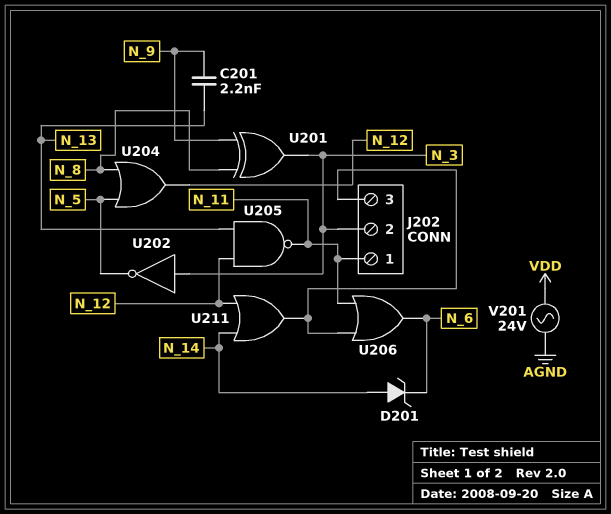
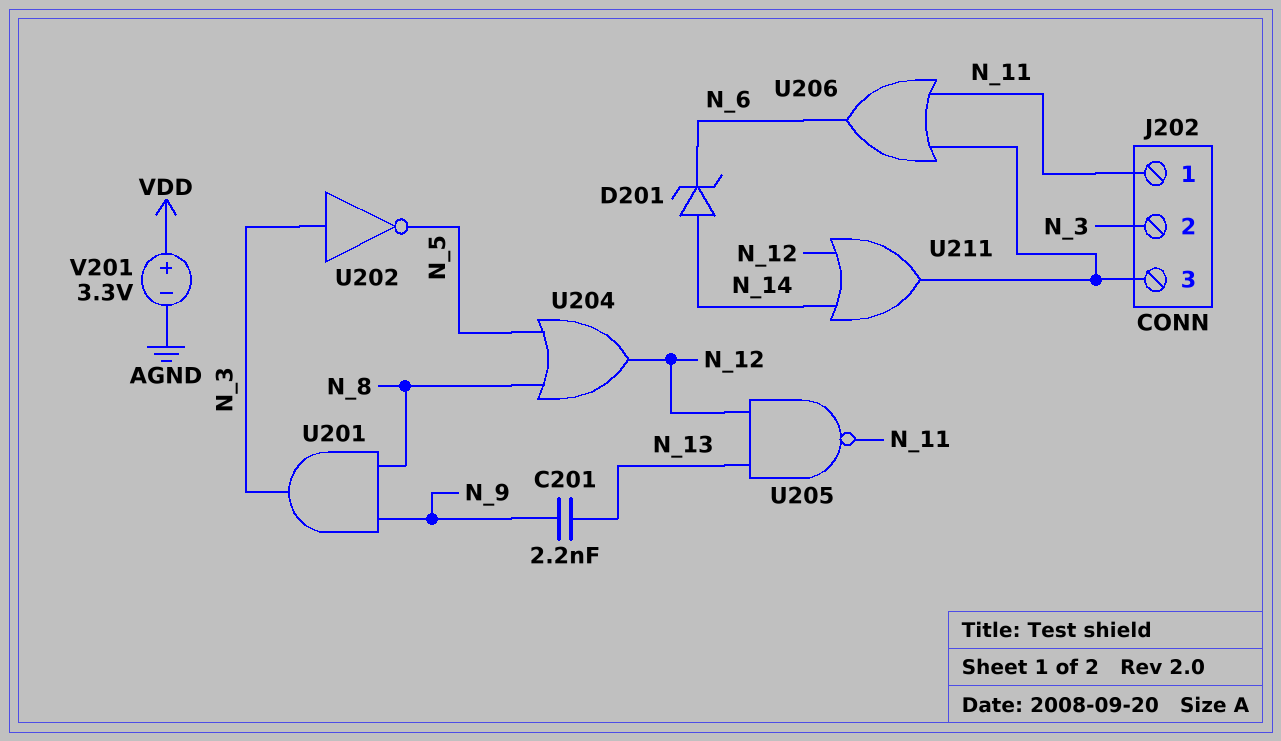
U201: XOR (in N_8, in N_9, out N_3) -> AND (in N_8, in N_9, out N_3)
V201: AC 24V (AGND, VDD) -> 3.3V (plus VDD, minus AGND)

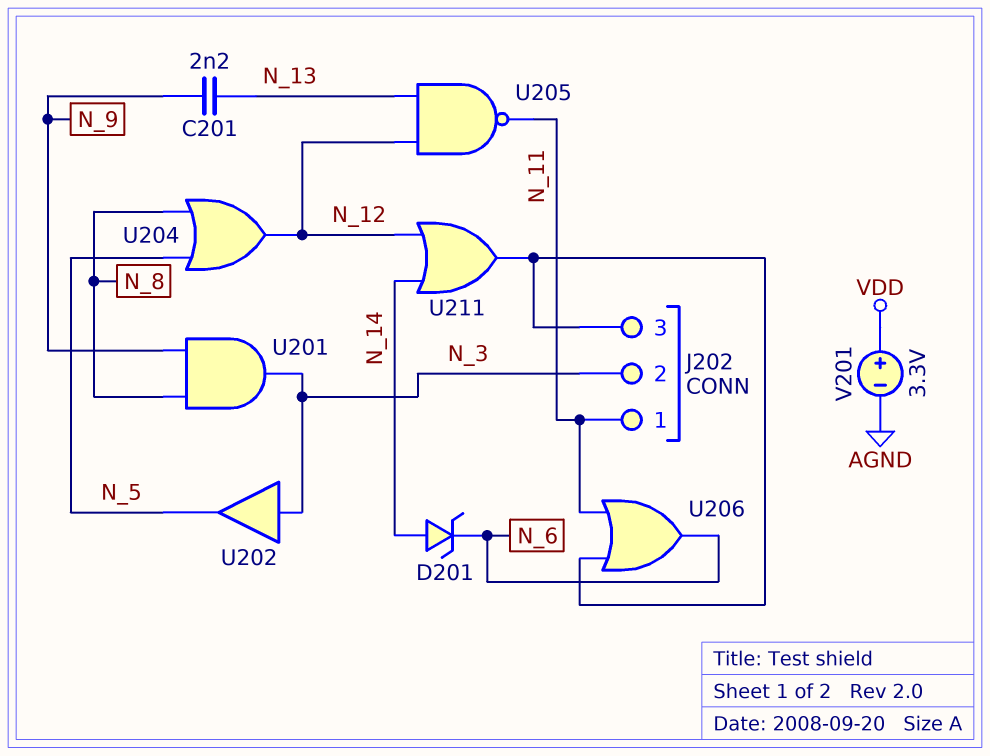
U202: NOT (in N_3, out N_5) -> buffer (in N_3, out N_5)

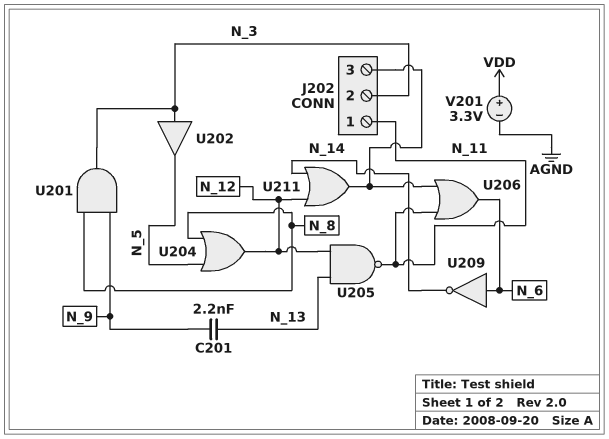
D201: zener (A N_14, K N_6) -> none
U209: none -> NOT (in N_6, out N_14)

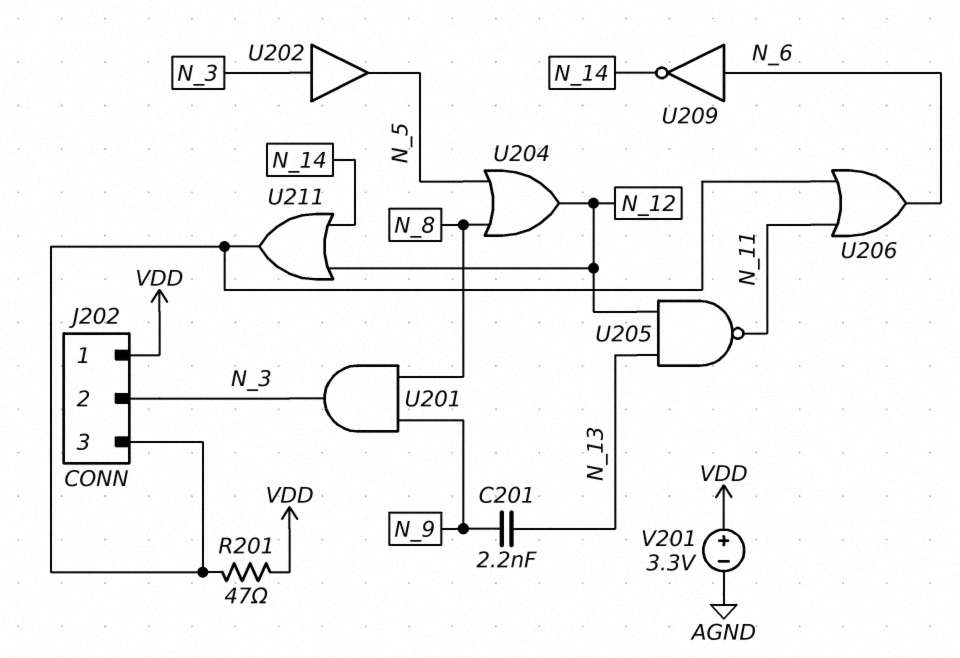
J202 pin 1: N_11 -> VDD
R201: none -> 47 (J202/3, VDD)

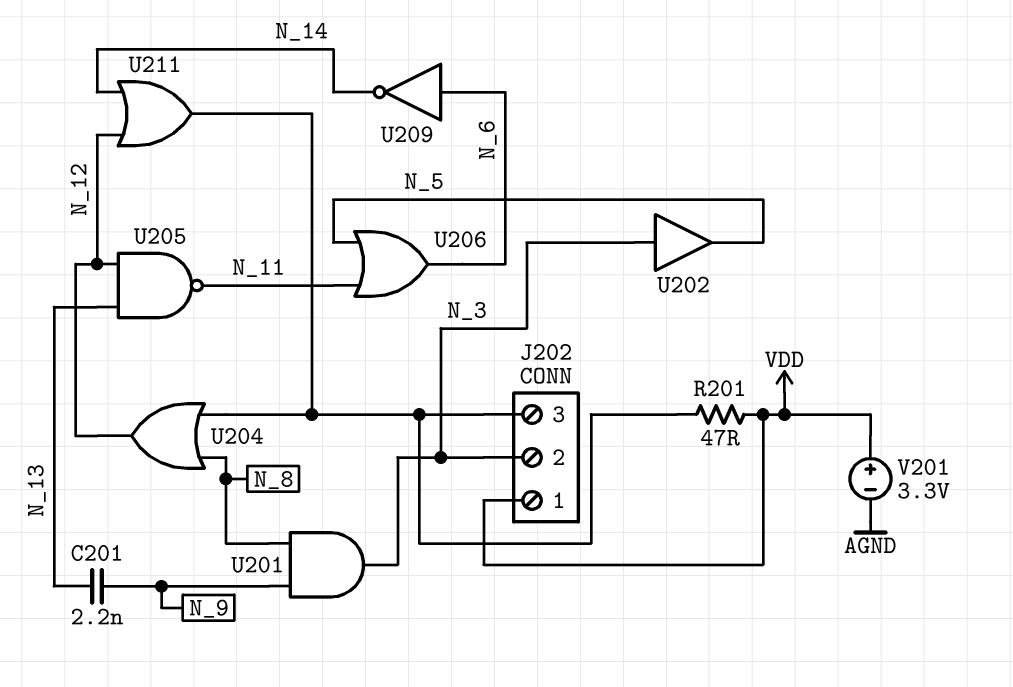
U204: OR (in N_5, in N_8, out N_12) -> OR (in J202/3, in N_8, out N_12)
U206: OR (in J202/3, in N_11, out N_6) -> OR (in N_5, in N_11, out N_6)

